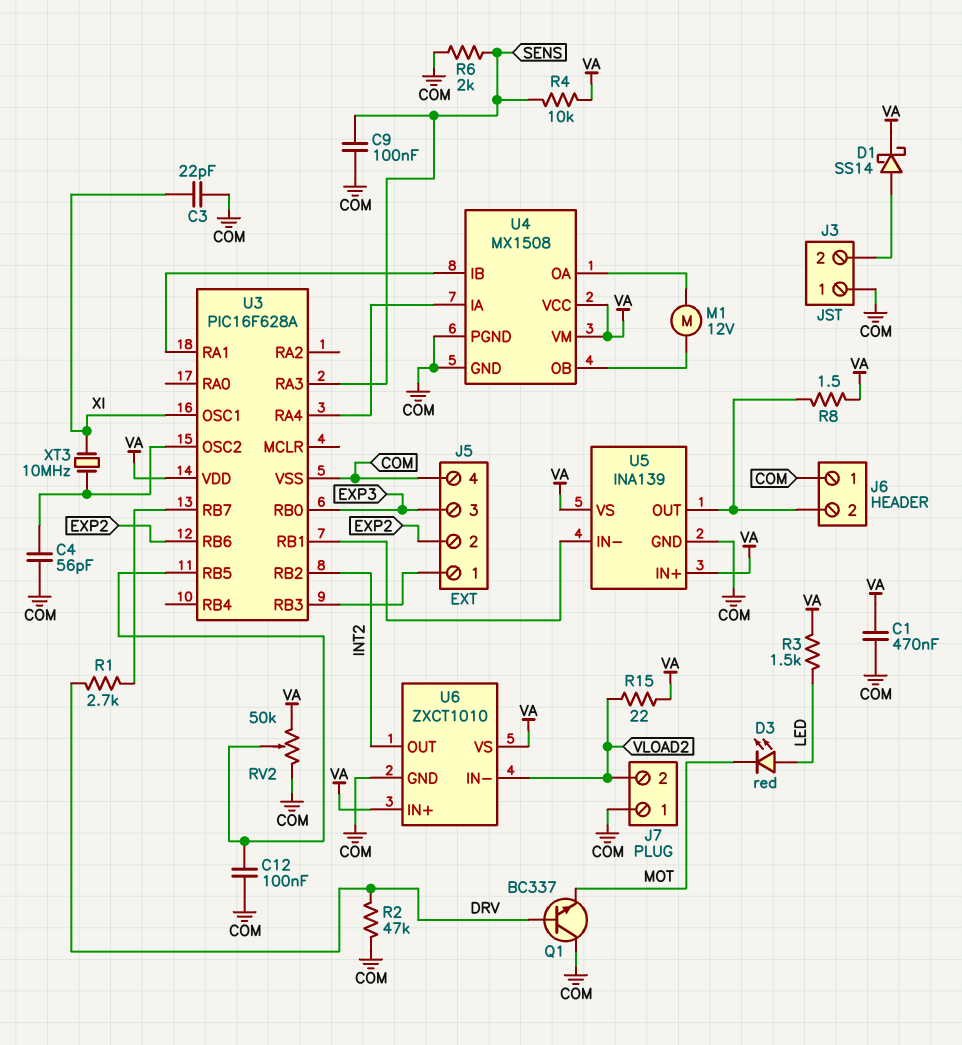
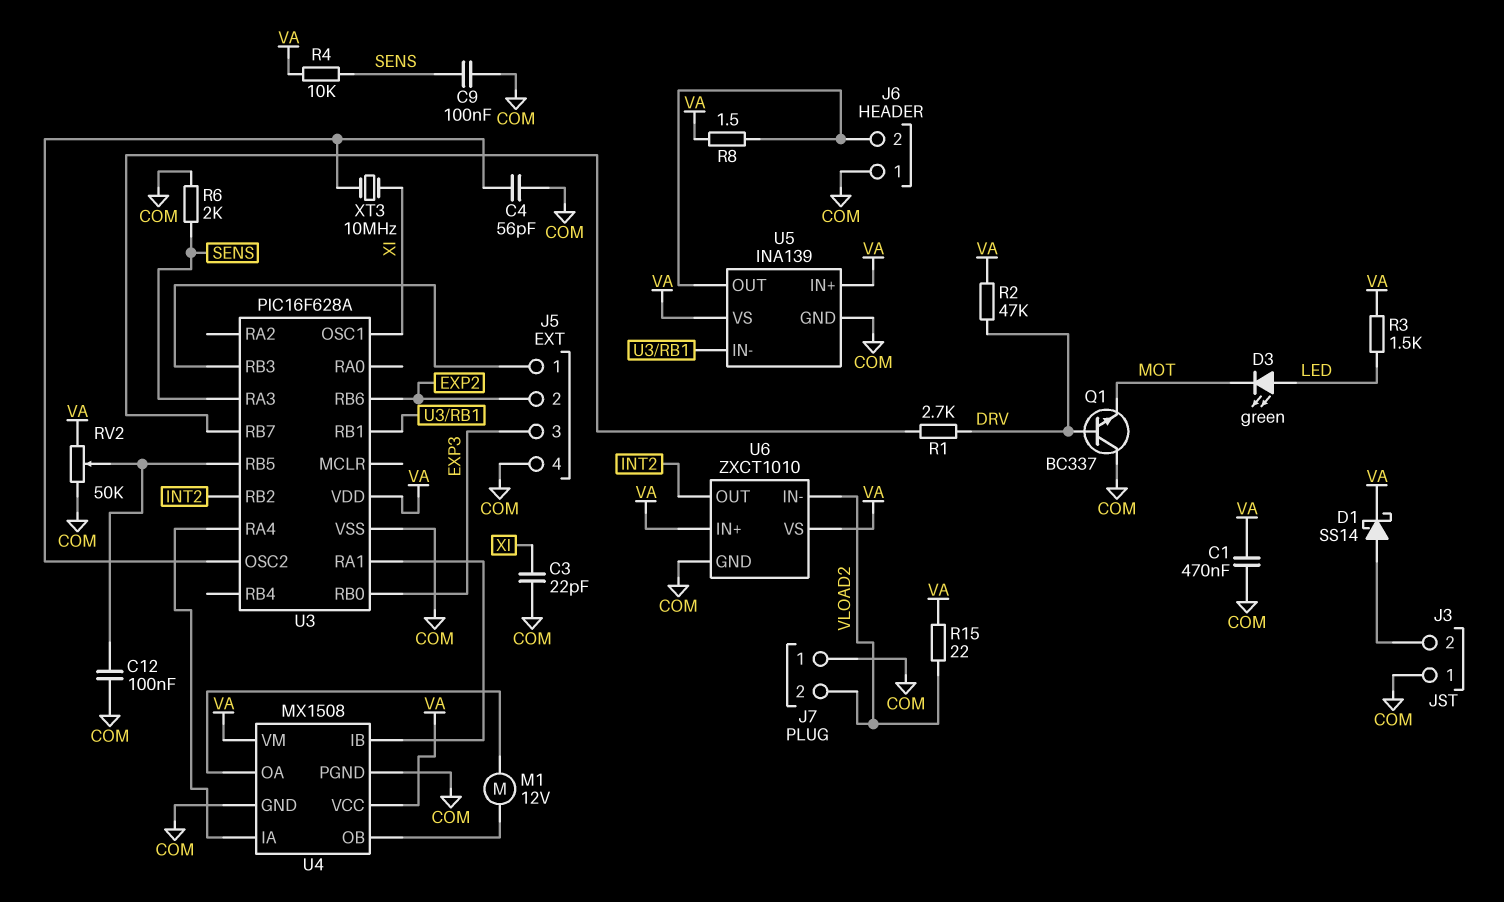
D3: LED red (A LED, K MOT) -> LED green (A LED, K MOT)
R2: 47k (COM, DRV) -> 47k (DRV, VA)

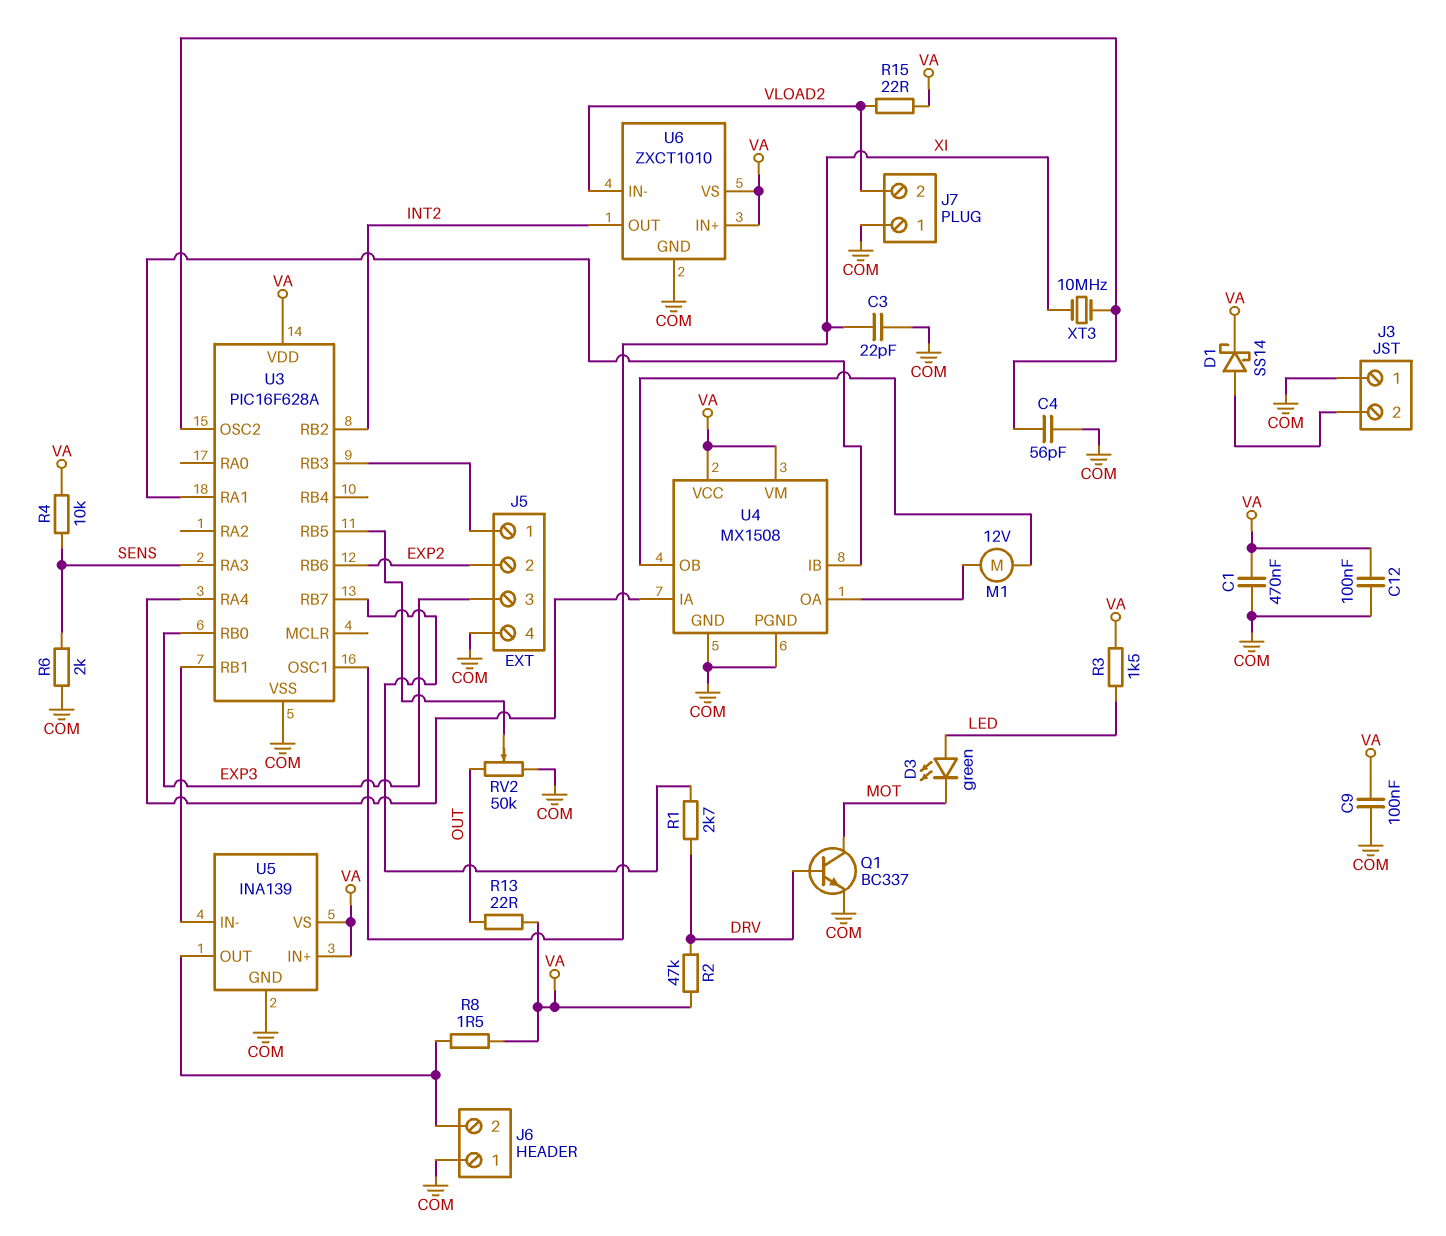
C9: 100nF (COM, SENS) -> 100nF (COM, VA)
C12: 100nF (COM, U3/RB5) -> 100nF (COM, VA)
Q1: NPN BC337 (B DRV, C COM, E MOT) -> NPN BC337 (B DRV, C MOT, E COM)
R13: none -> 22 (OUT, VA)
RV2: 50k (COM, VA, wiper U3/RB5) -> 50k (COM, OUT, wiper U3/RB5)

